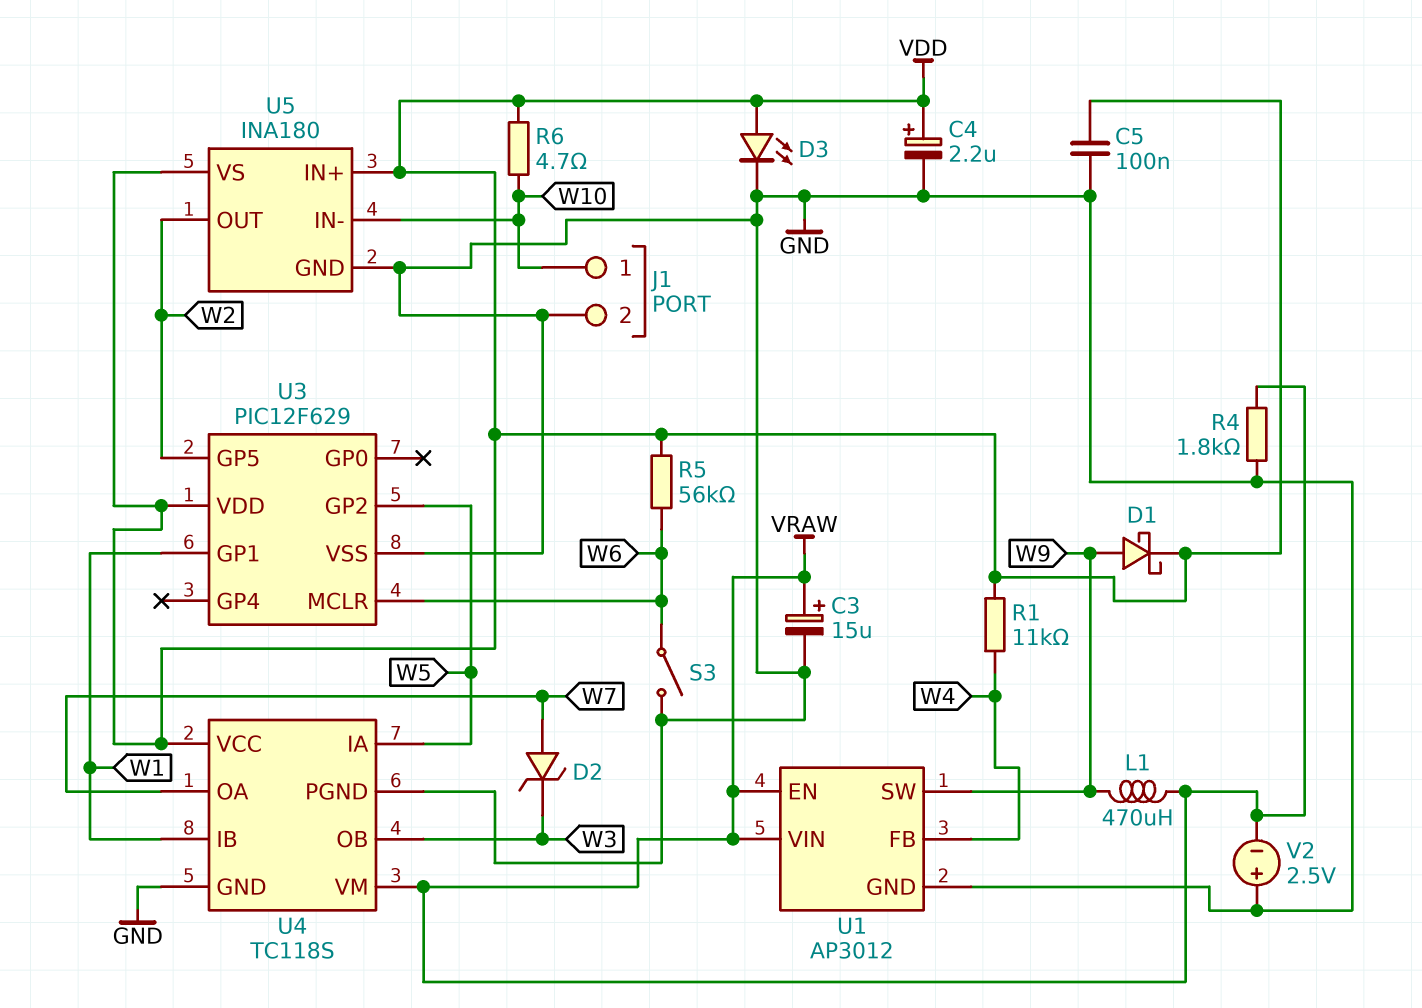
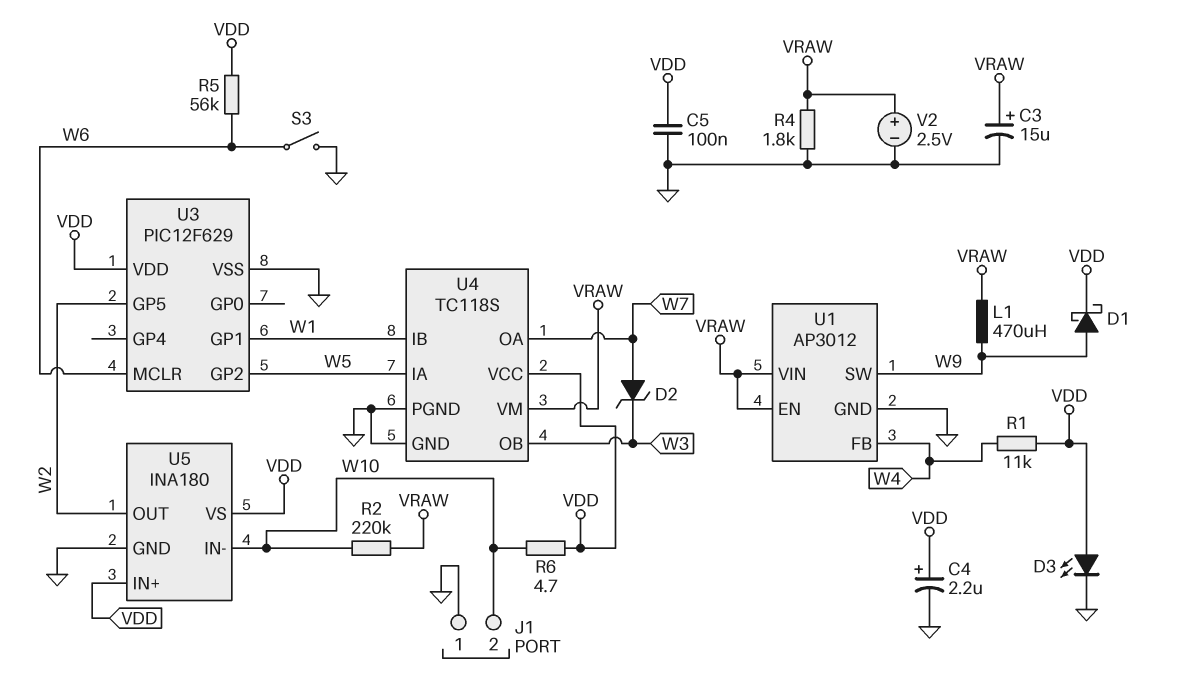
J1 pin 1: W10 -> GND
J1 pin 2: GND -> W10
R2: none -> 220k (VRAW, W10)
V2: 2.5V (plus GND, minus VRAW) -> 2.5V (plus VRAW, minus GND)

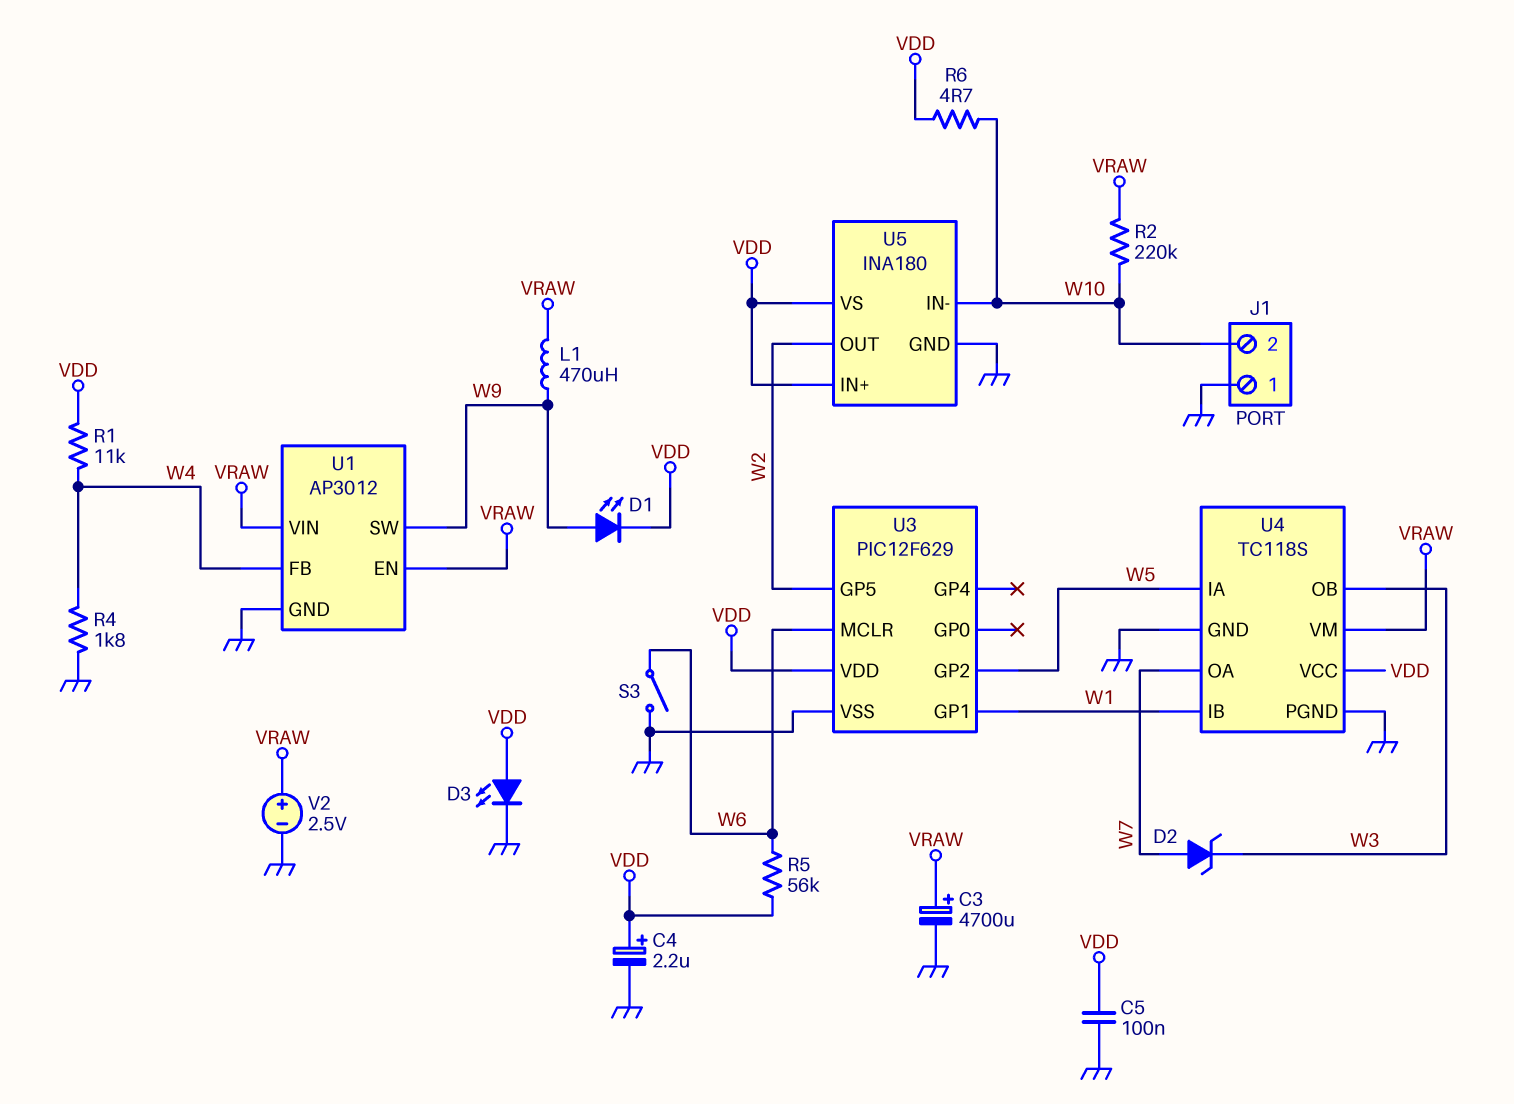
C3: 15uF (plus VRAW, minus GND) -> 4700uF (plus VRAW, minus GND)
D1: schottky (A W9, K VDD) -> LED (A W9, K VDD)
R4: 1.8k (GND, VRAW) -> 1.8k (GND, W4)

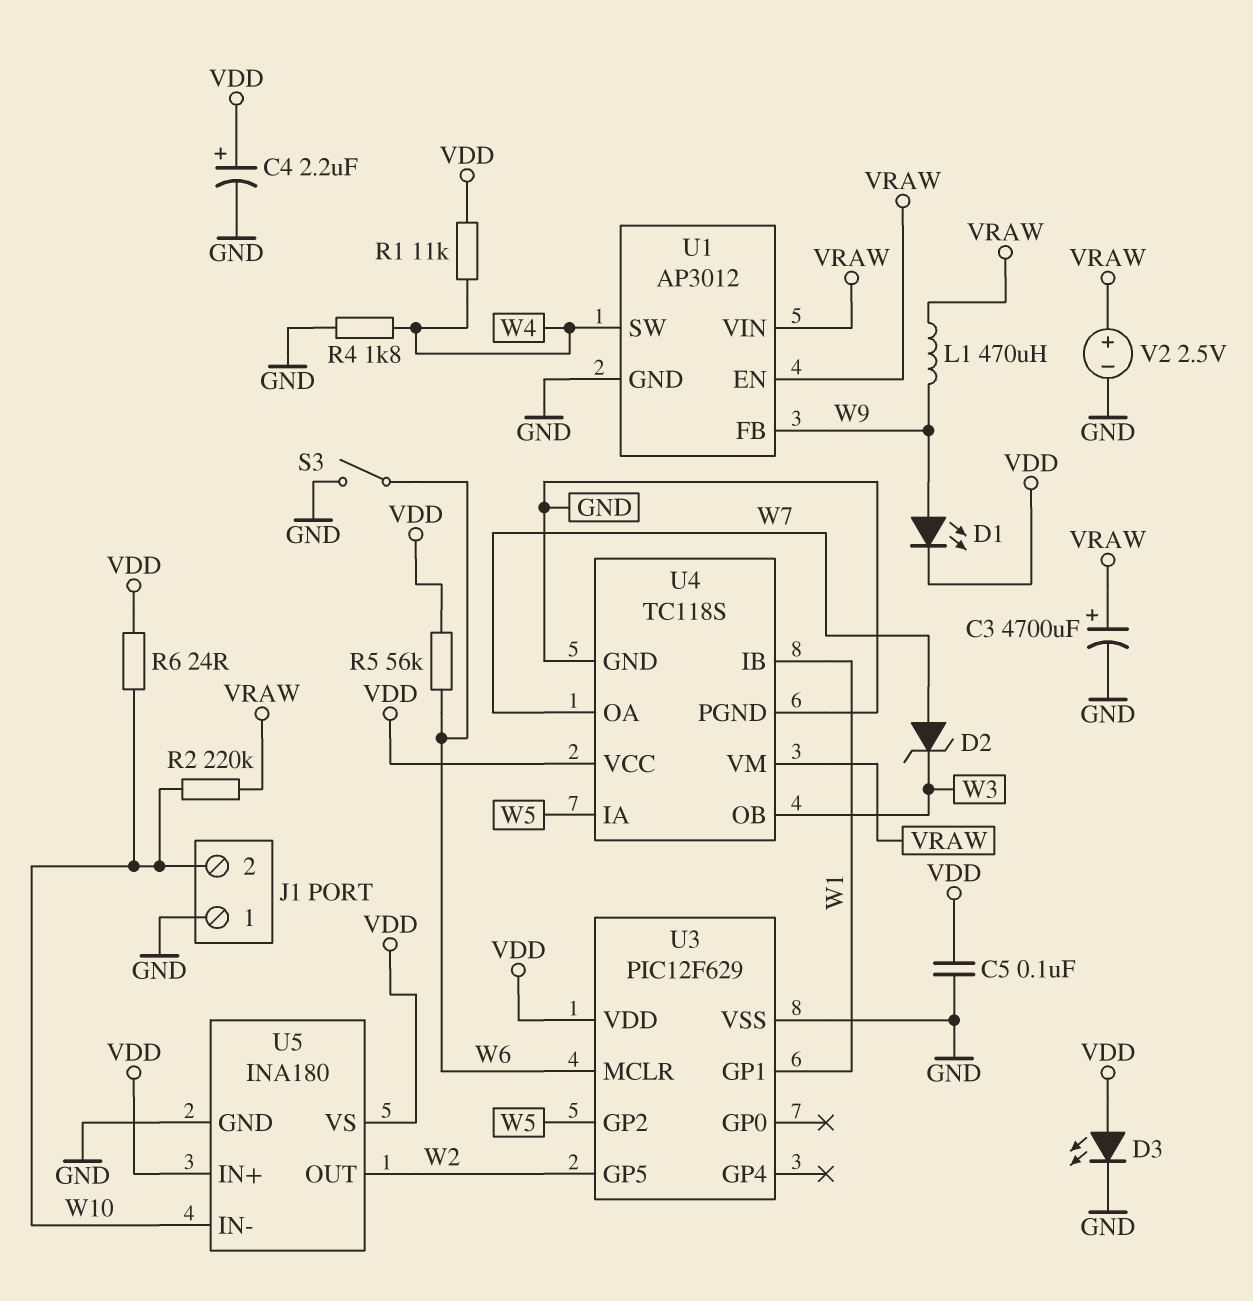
R6: 4.7 (VDD, W10) -> 24 (VDD, W10)
U1 pin FB: W4 -> W9
U1 pin SW: W9 -> W4

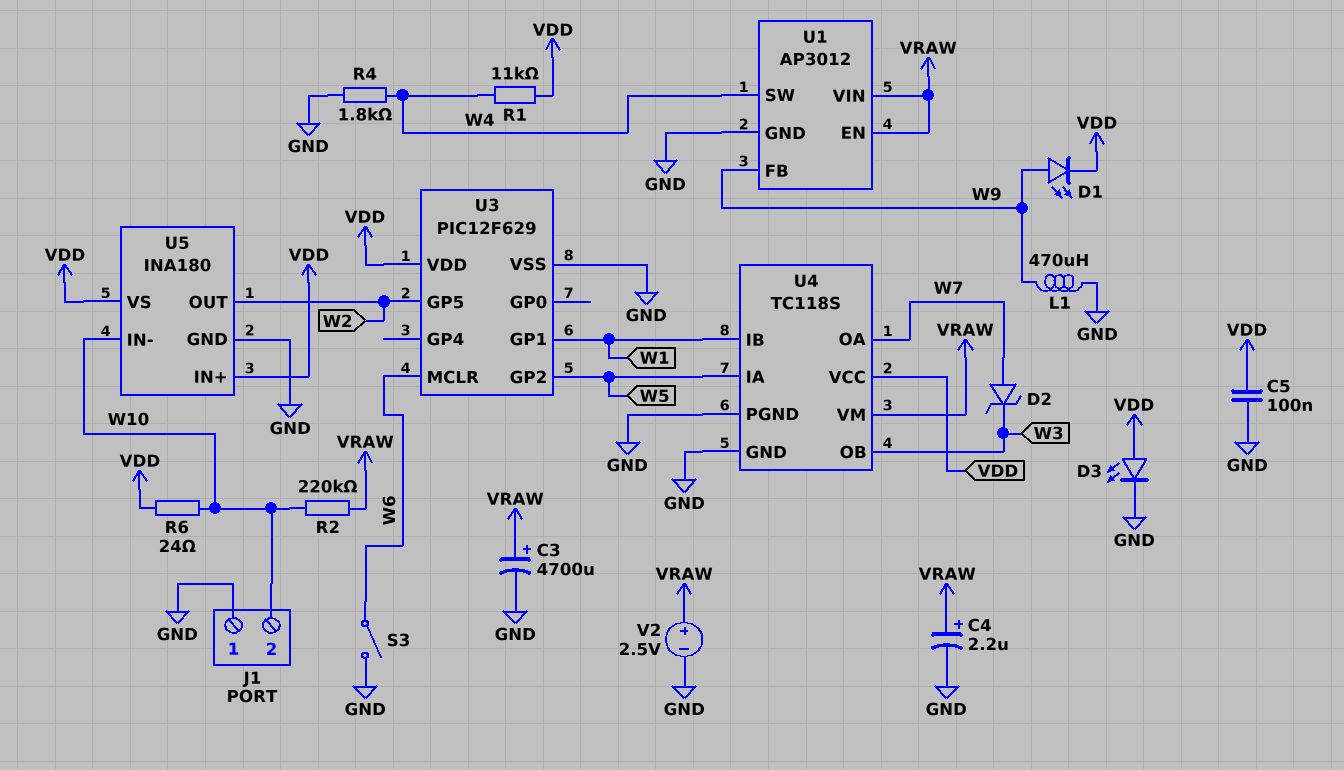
C4: 2.2uF (plus VDD, minus GND) -> 2.2uF (plus VRAW, minus GND)
L1: 470uH (VRAW, W9) -> 470uH (GND, W9)
R5: 56k (VDD, W6) -> none

